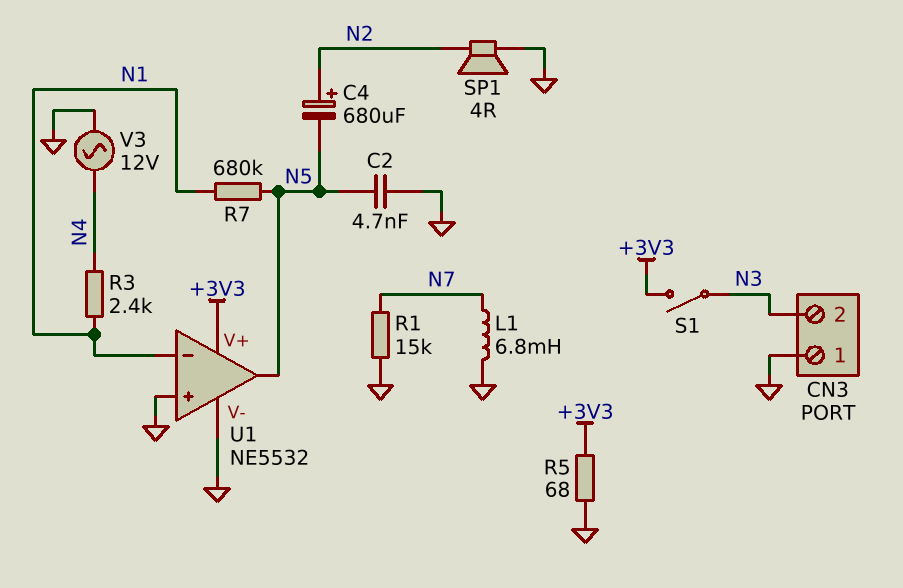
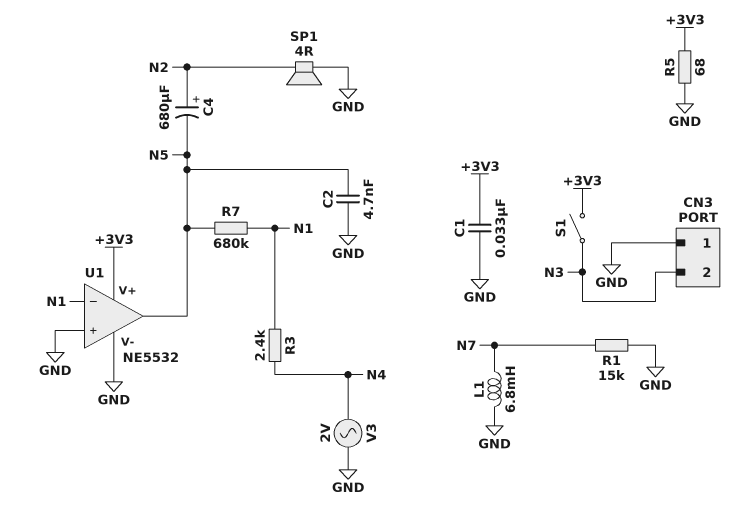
C1: none -> 33nF (+3V3, GND)
V3: AC 12V (GND, N4) -> AC 2V (GND, N4)

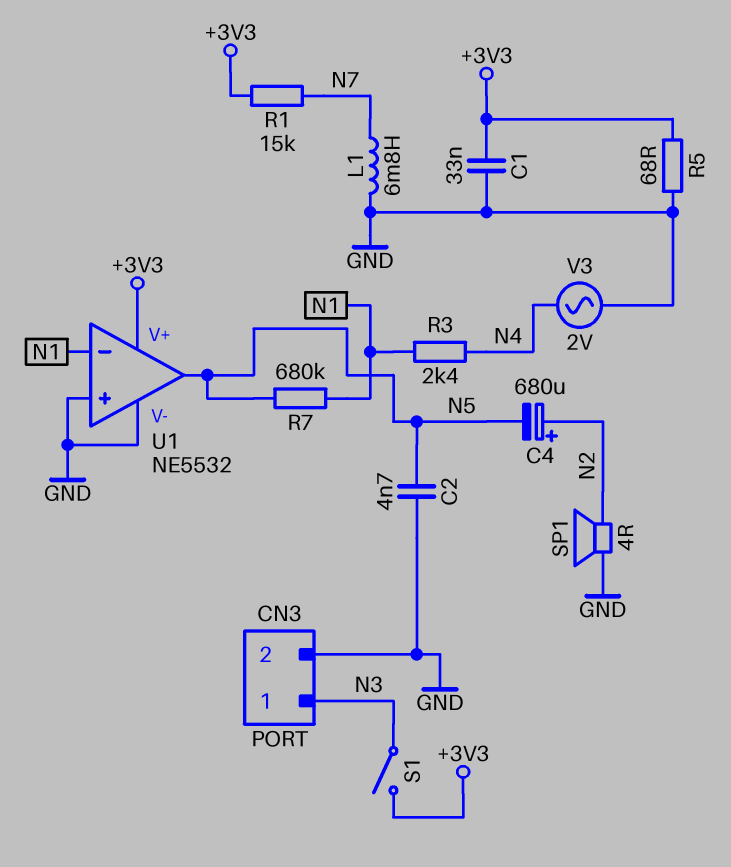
CN3 pin 1: GND -> N3
CN3 pin 2: N3 -> GND
R1: 15k (GND, N7) -> 15k (+3V3, N7)

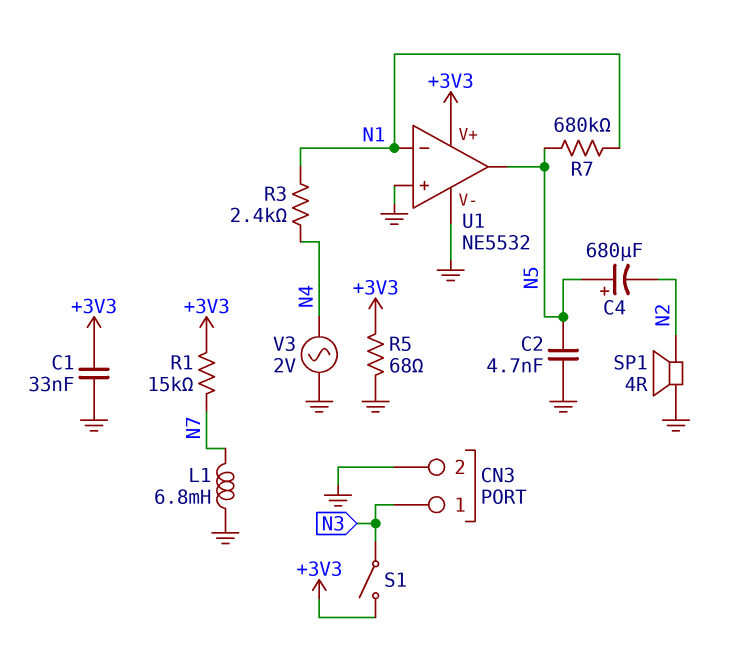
C4: 680uF (plus N2, minus N5) -> 680uF (plus N5, minus N2)

